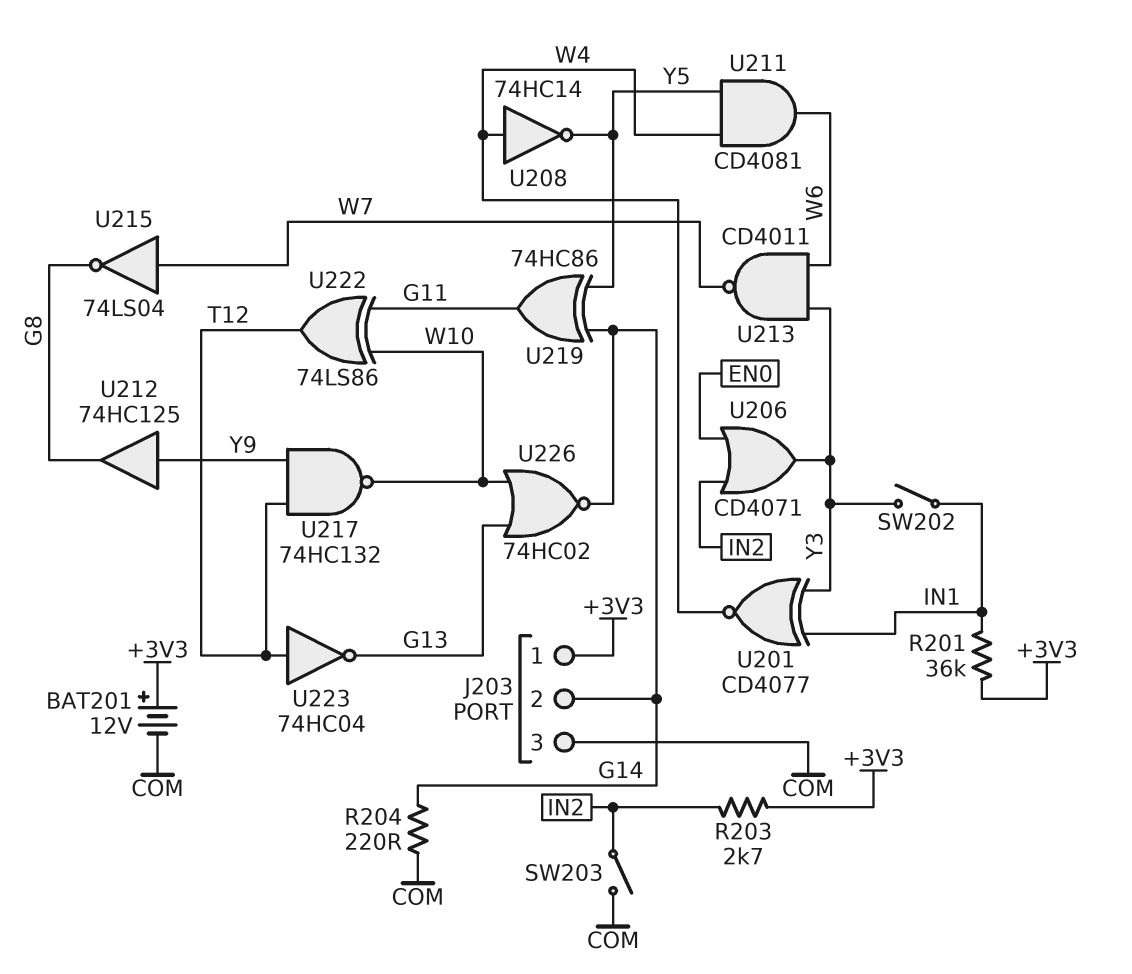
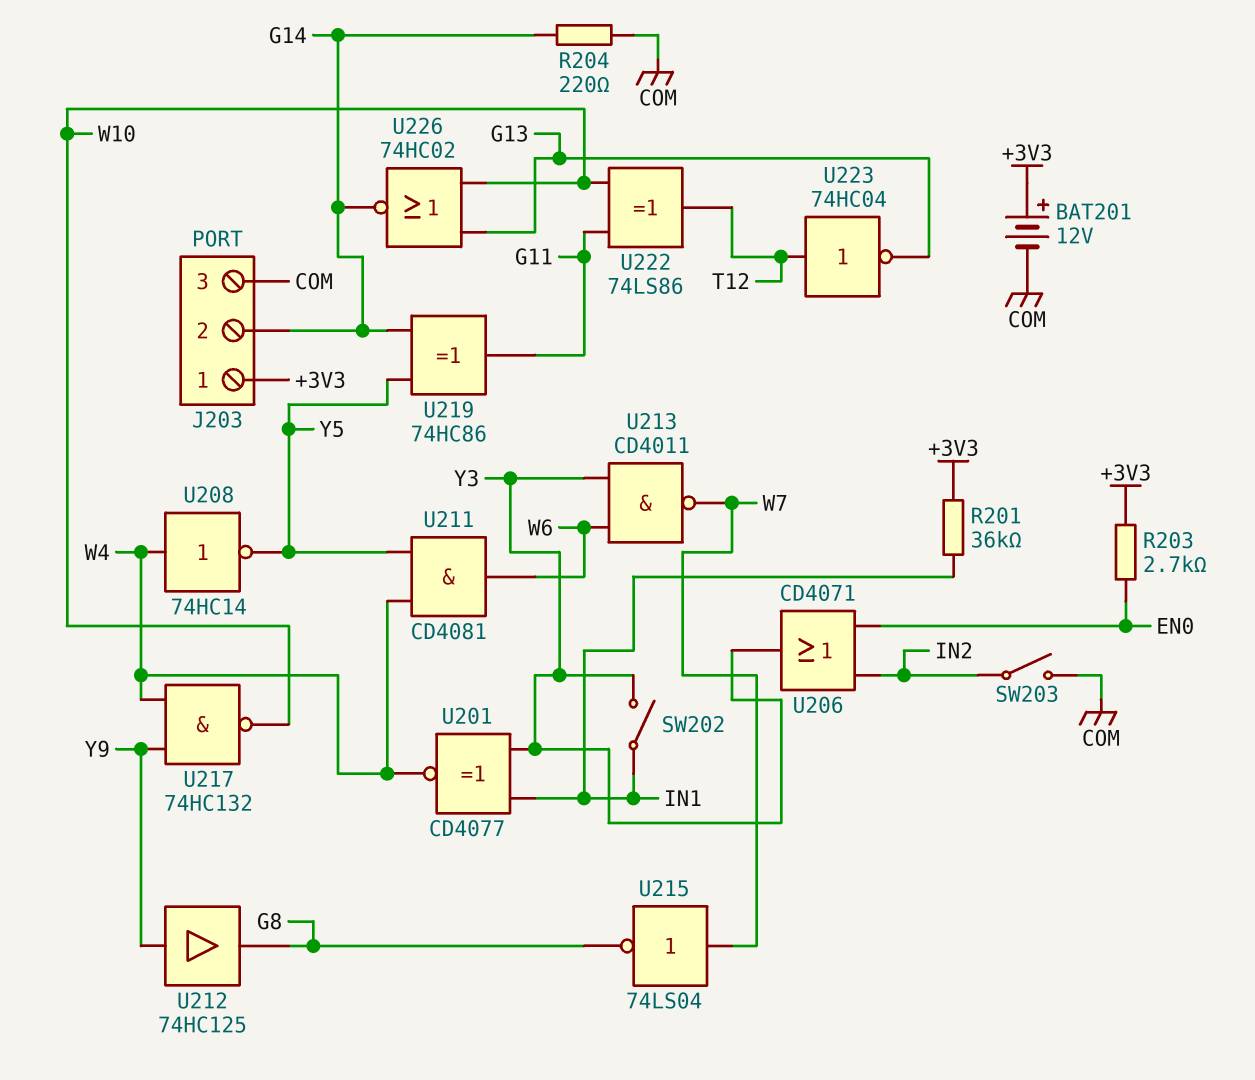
R203: 2.7k (+3V3, IN2) -> 2.7k (+3V3, EN0)
U217: NAND 74HC132 (in T12, in Y9, out W10) -> NAND 74HC132 (in W4, in Y9, out W10)

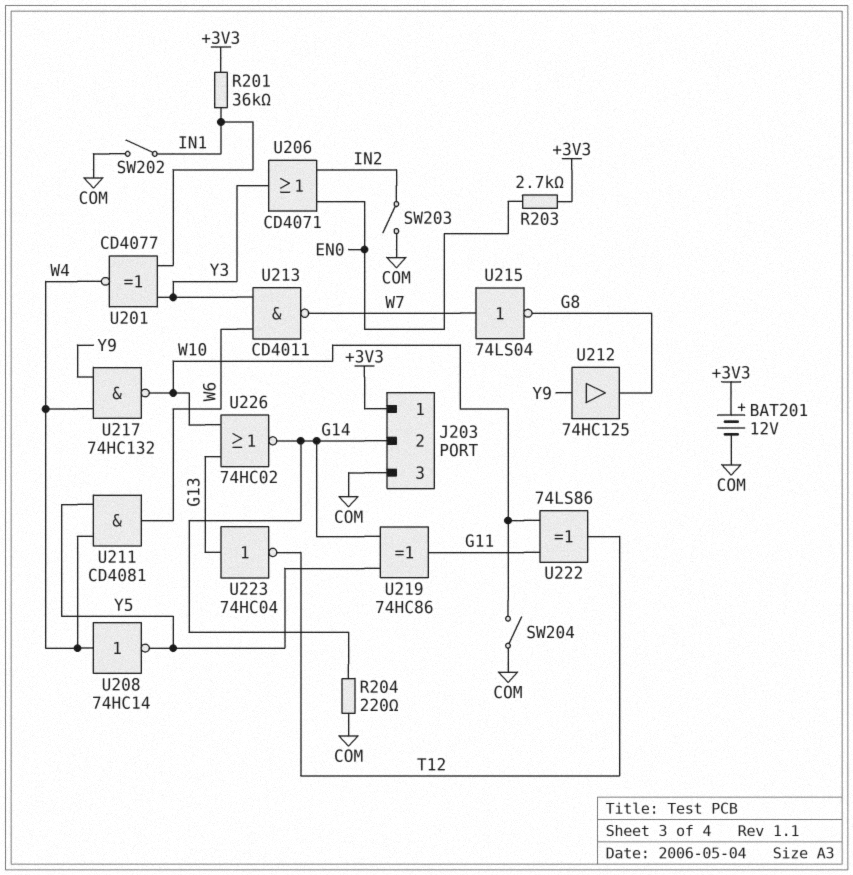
SW202: switch (IN1, Y3) -> switch (COM, IN1)
SW204: none -> switch (COM, W10)
U223: NOT 74HC04 (in T12, out G13) -> NOT 74HC04 (in G13, out T12)

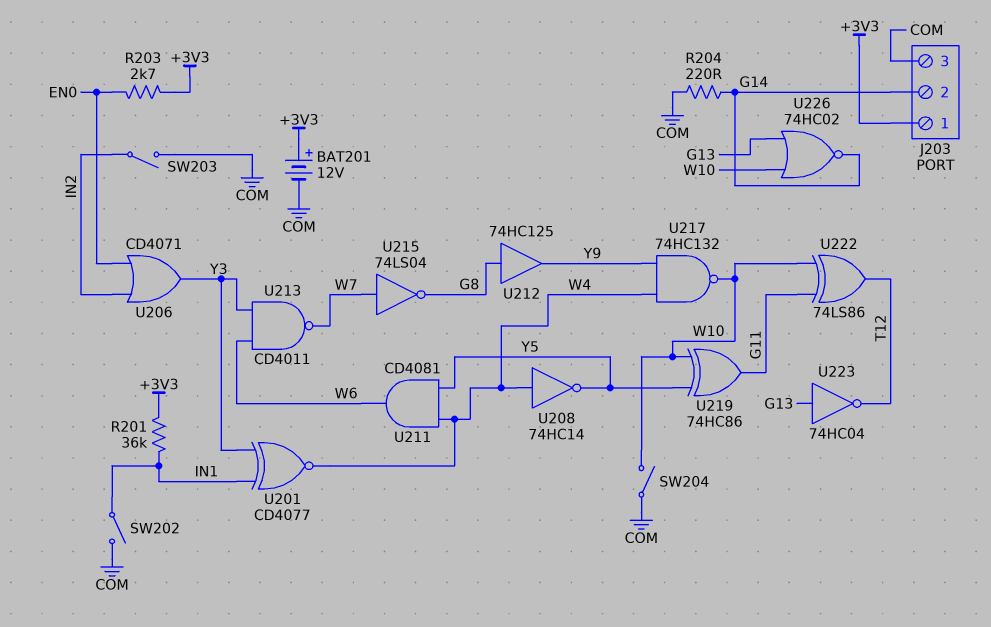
U212: buffer 74HC125 (in Y9, out G8) -> buffer 74HC125 (in G8, out Y9)
U219: XOR 74HC86 (in G14, in Y5, out G11) -> XOR 74HC86 (in W10, in Y5, out G11)

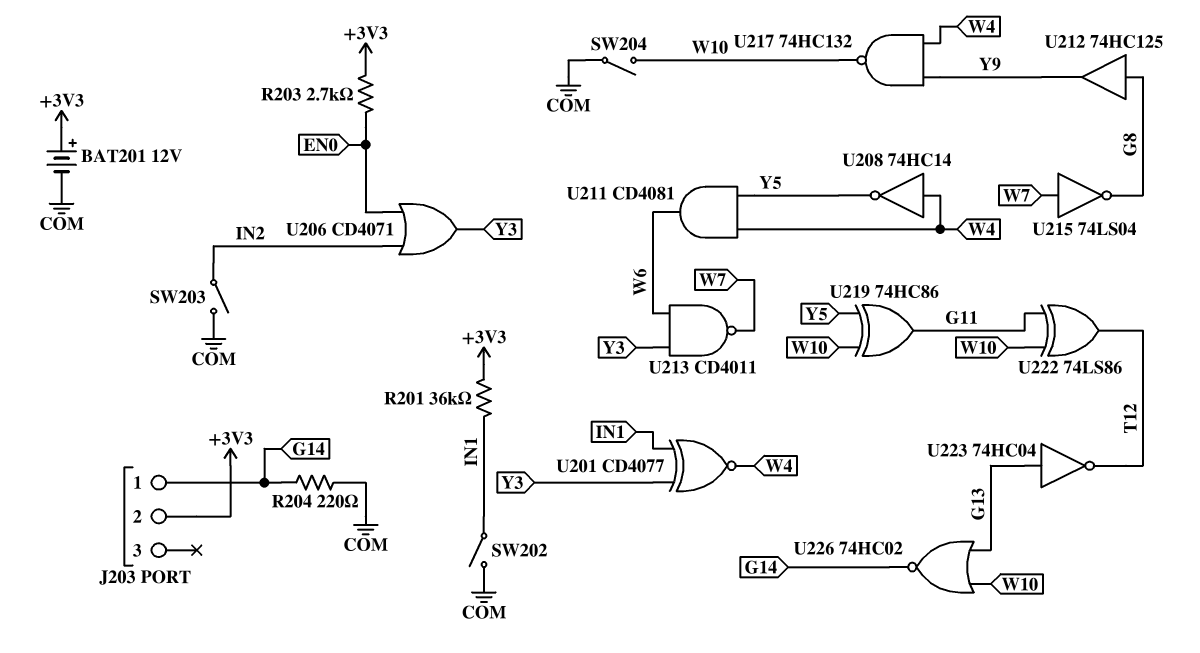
J203 pin 1: +3V3 -> G14
J203 pin 2: G14 -> +3V3
J203 pin 3: COM -> none

